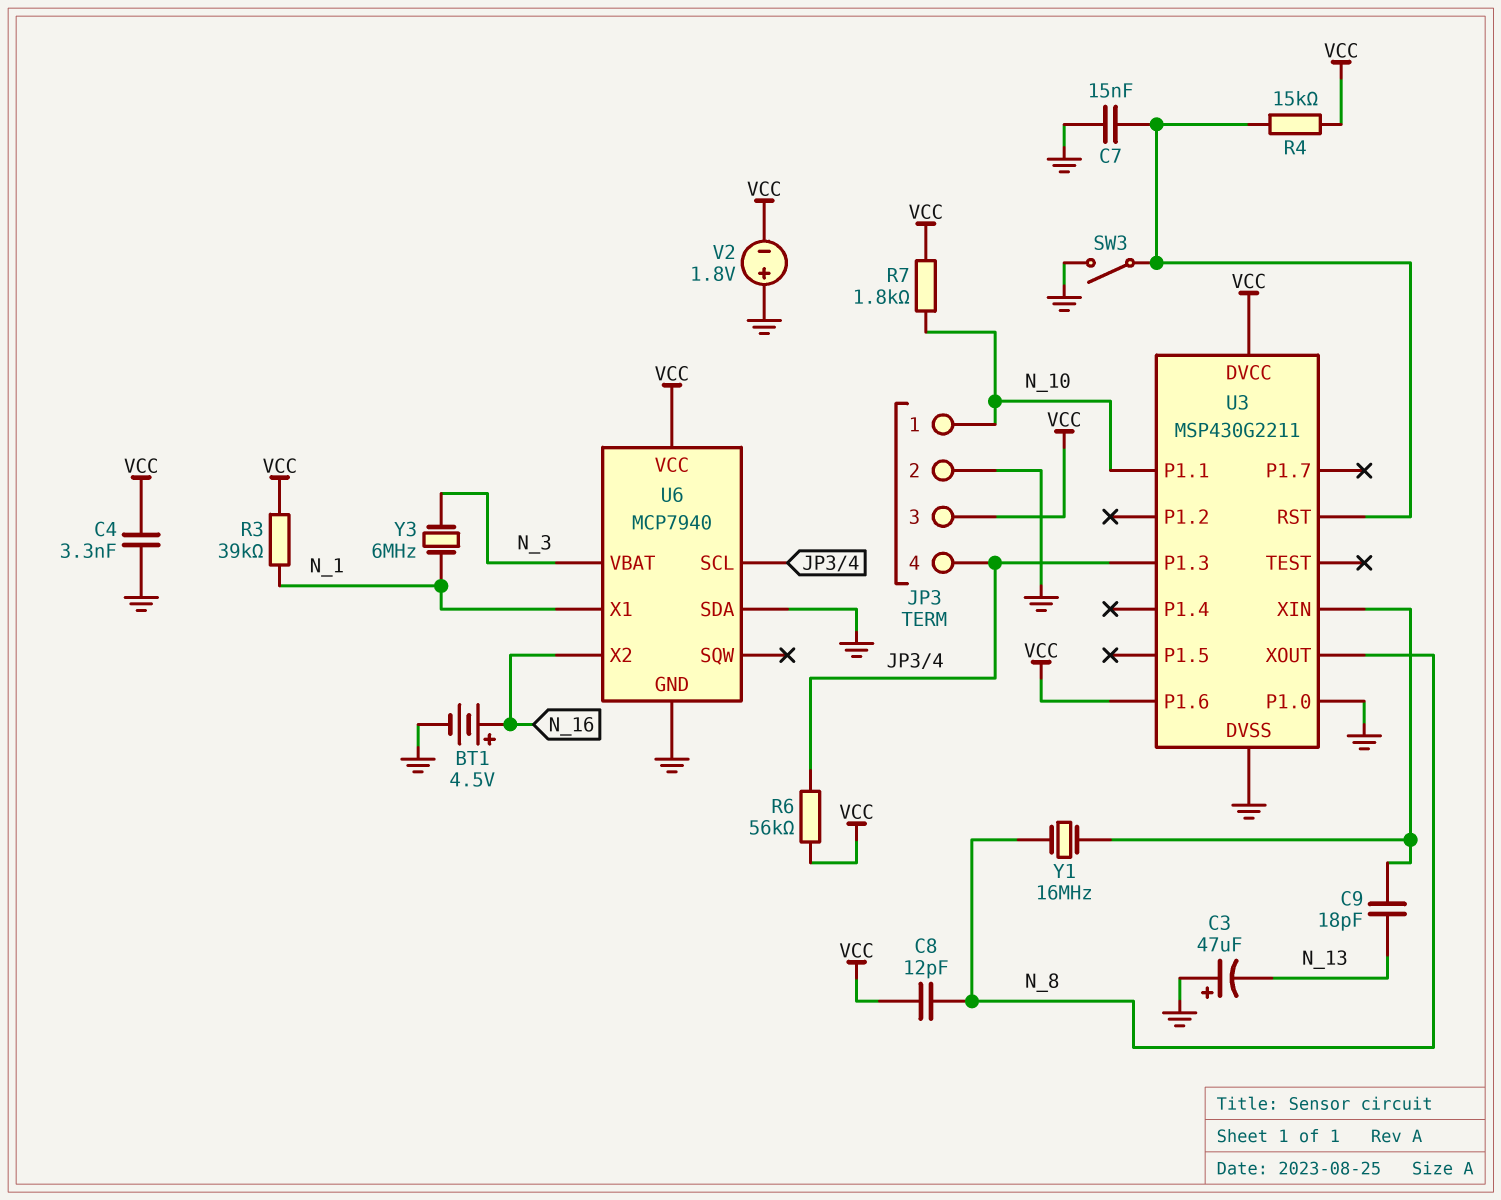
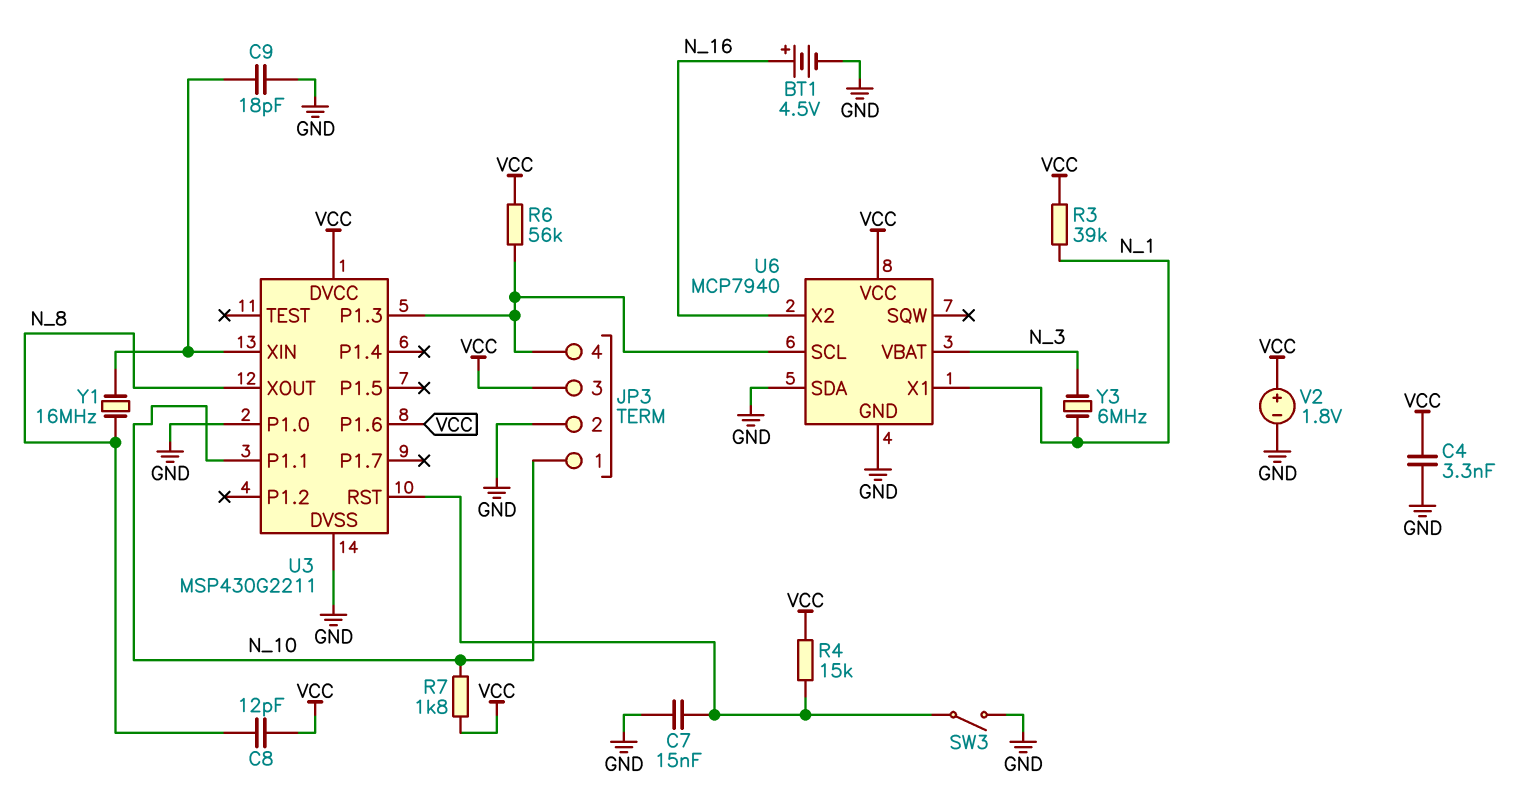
C3: 47uF (plus GND, minus N_13) -> none
C9: 18pF (N_13, U3/XIN) -> 18pF (GND, U3/XIN)
V2: 1.8V (plus GND, minus VCC) -> 1.8V (plus VCC, minus GND)

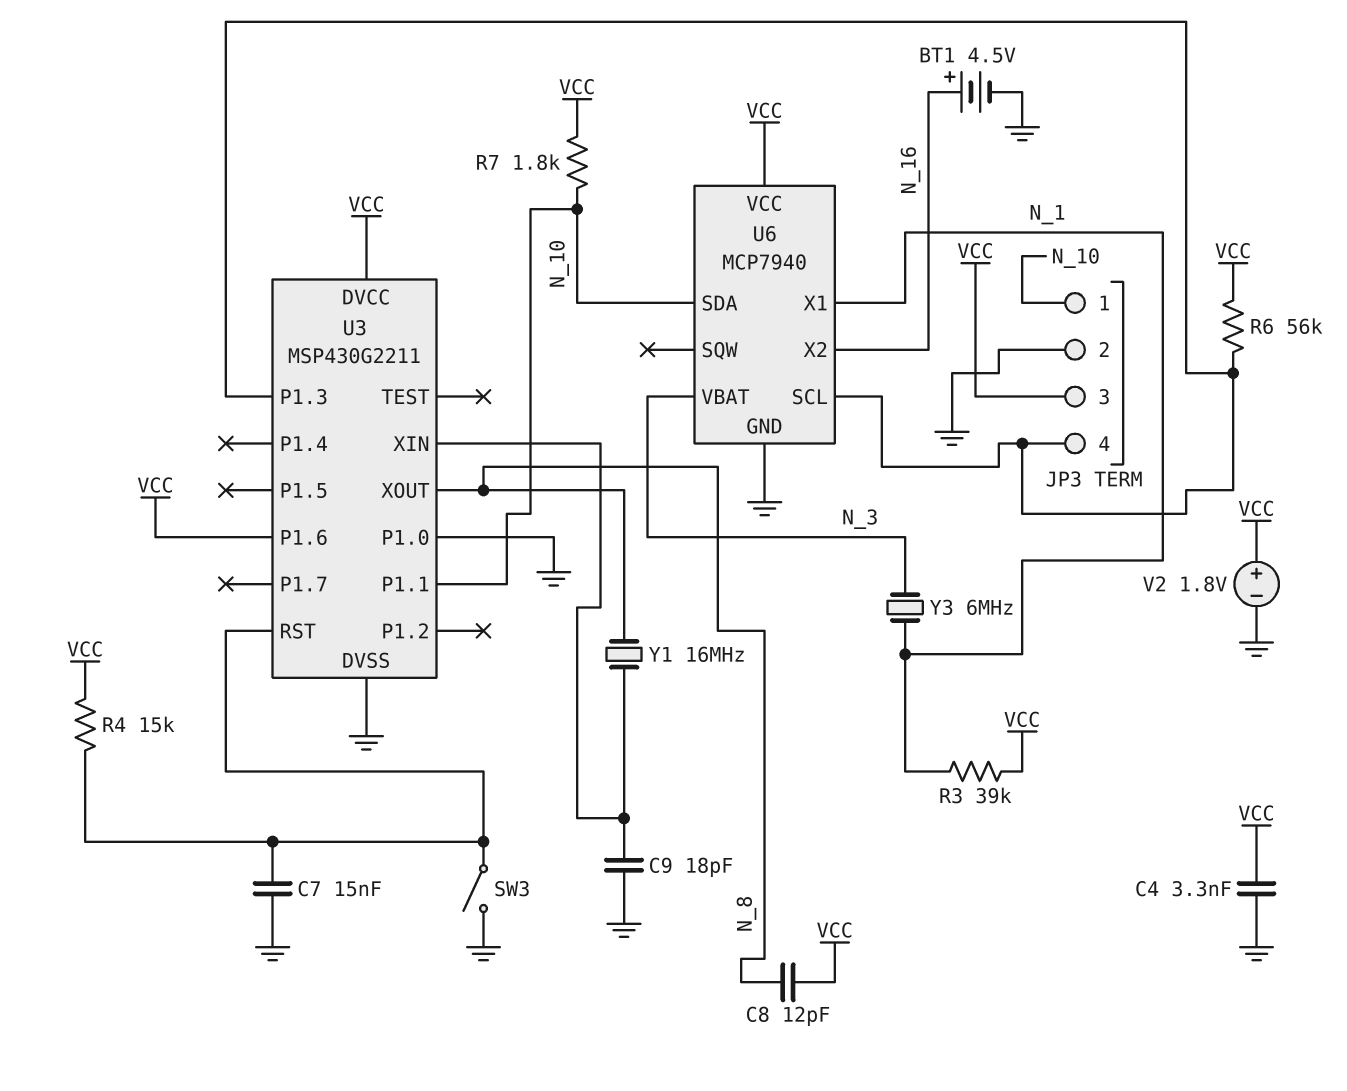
U6 pin SDA: GND -> N_10

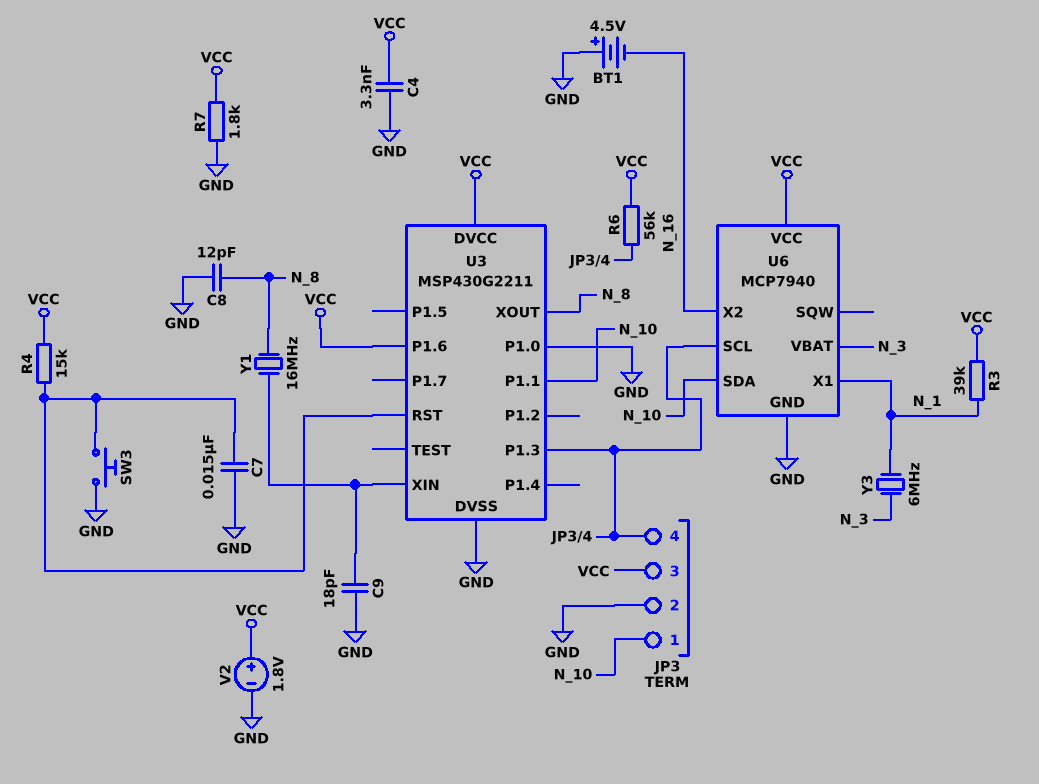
BT1: 4.5V (plus N_16, minus GND) -> 4.5V (plus GND, minus N_16)
C8: 12pF (N_8, VCC) -> 12pF (GND, N_8)
R7: 1.8k (N_10, VCC) -> 1.8k (GND, VCC)
SW3: switch (GND, U3/RST) -> button (GND, U3/RST)

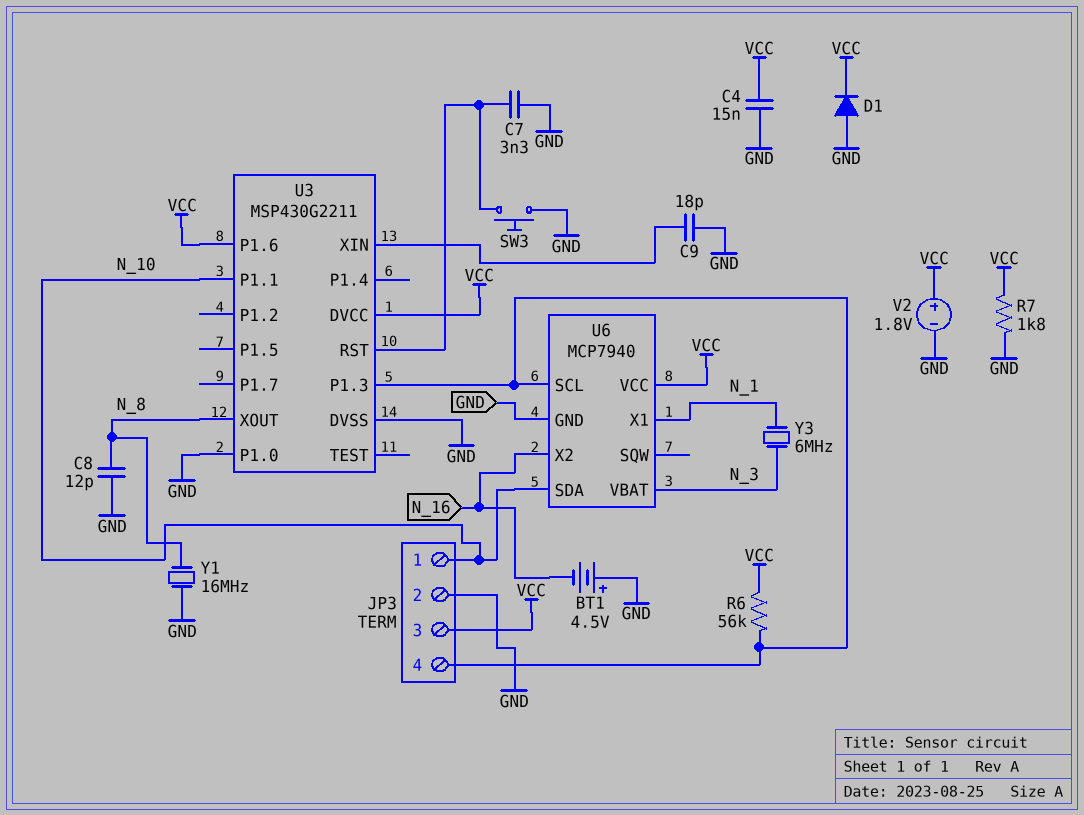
C4: 3.3nF (GND, VCC) -> 15nF (GND, VCC)
C7: 15nF (GND, U3/RST) -> 3.3nF (GND, U3/RST)
D1: none -> diode (A GND, K VCC)
R3: 39k (N_1, VCC) -> none
R4: 15k (U3/RST, VCC) -> none
Y1: 16MHz (N_8, U3/XIN) -> 16MHz (GND, N_8)

